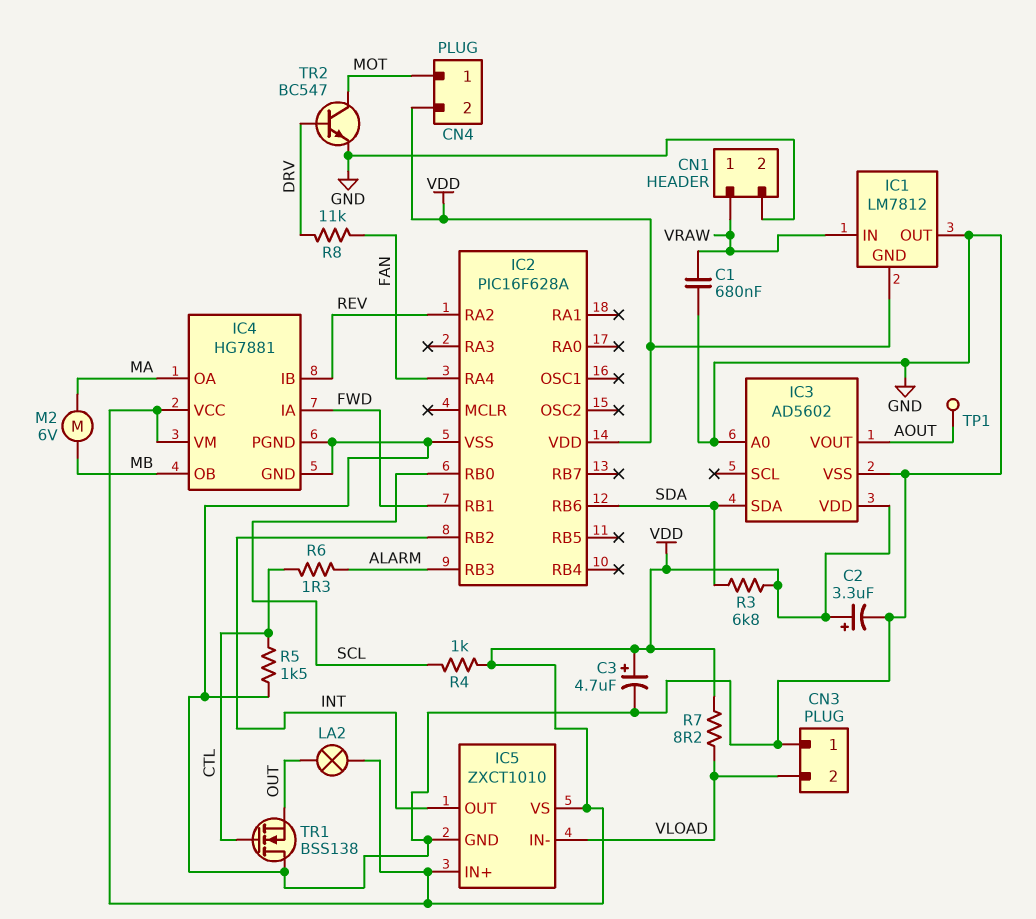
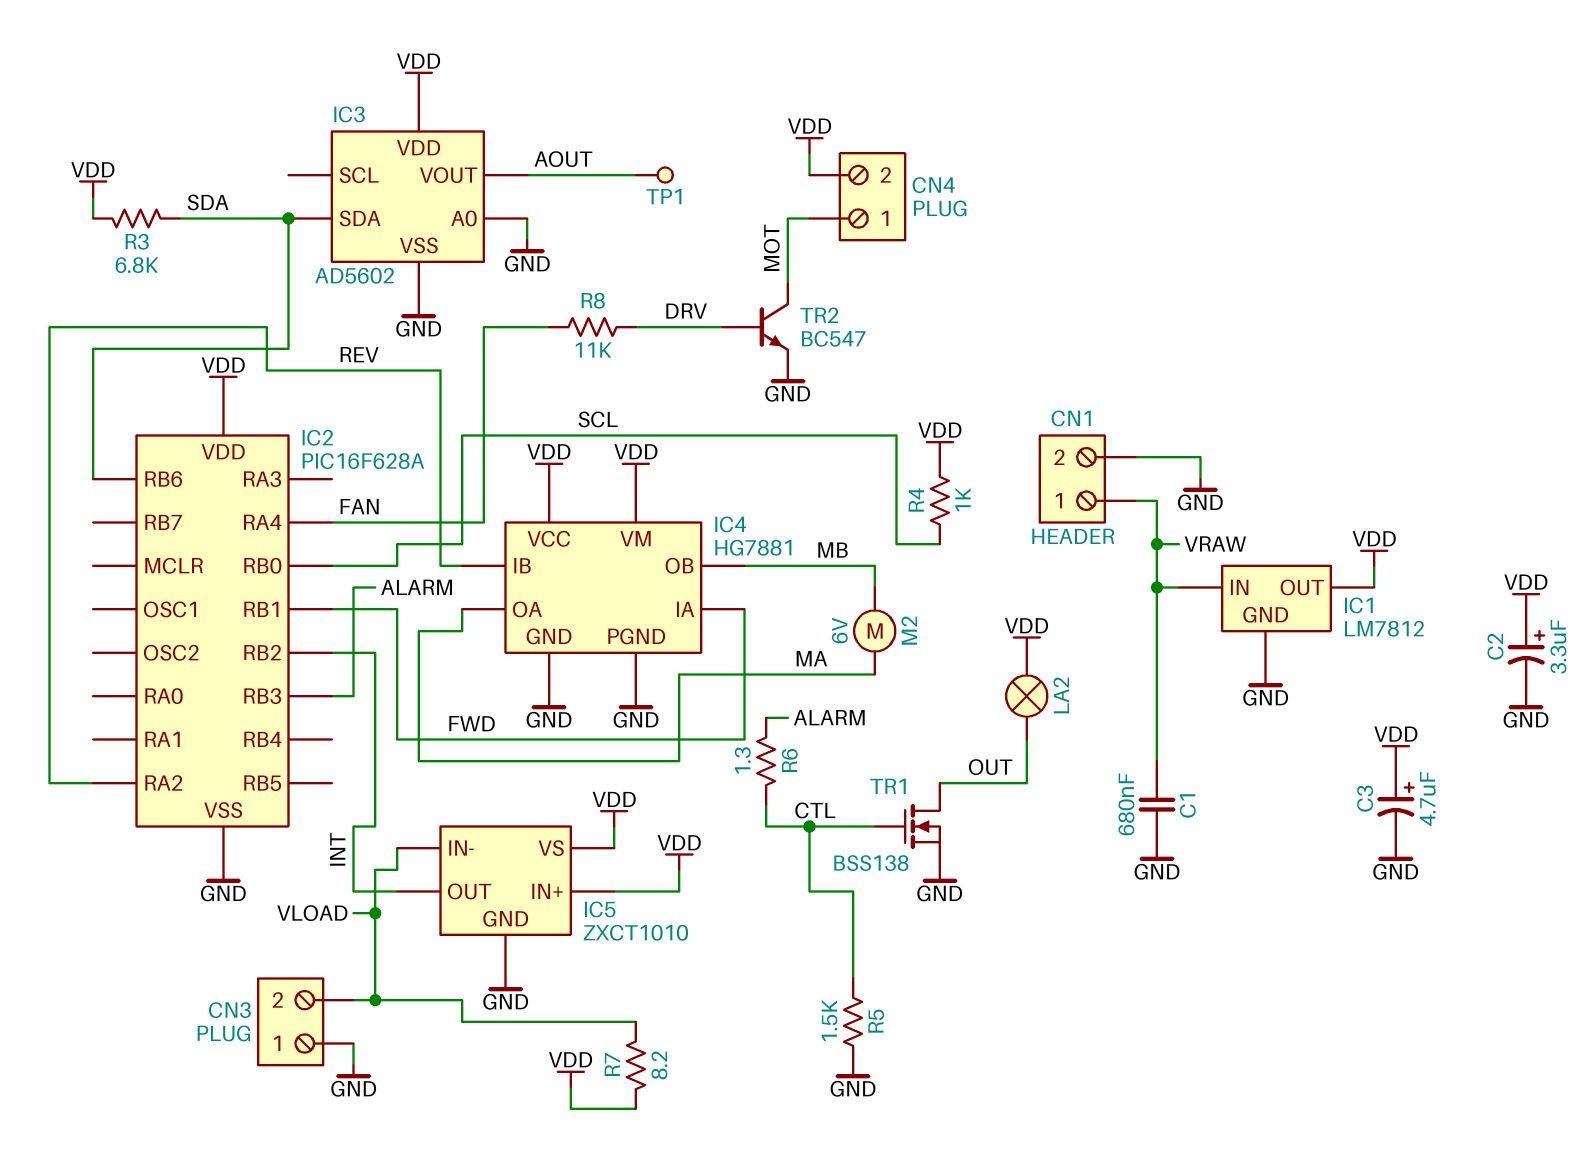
IC1 pin GND: VDD -> GND
IC1 pin OUT: GND -> VDD
TR1: NMOS BSS138 (G CTL, D GND, S OUT) -> NMOS BSS138 (G CTL, D OUT, S GND)

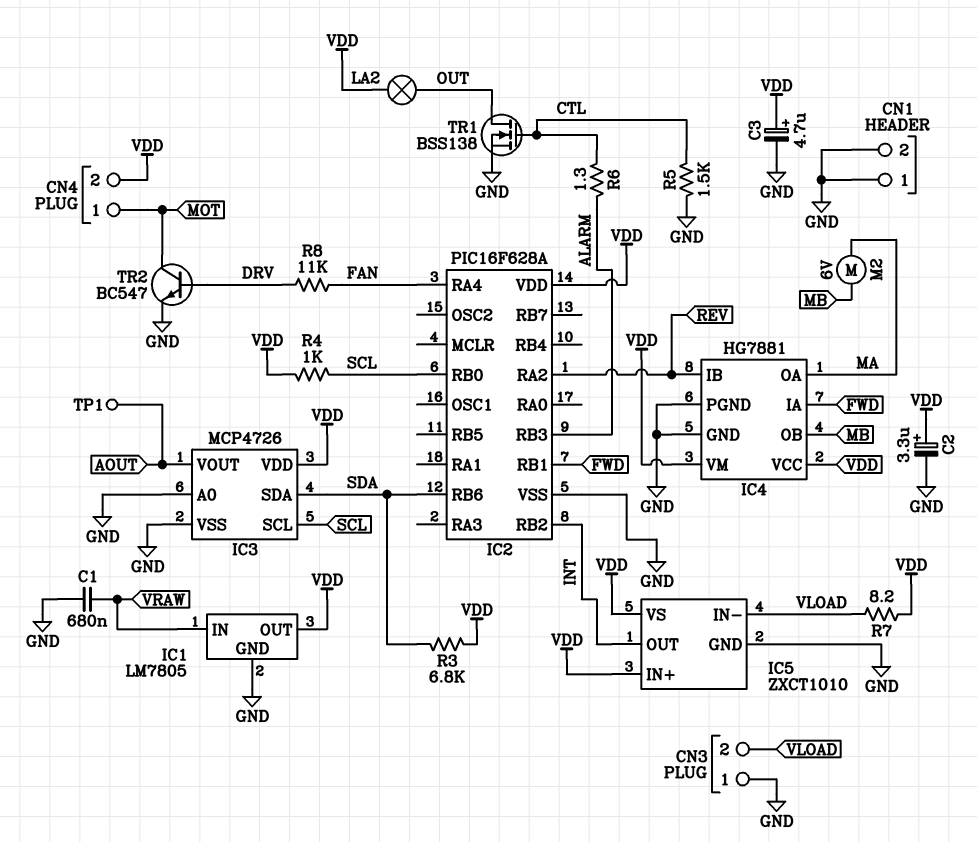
CN1 pin 1: VRAW -> GND
IC1: LM7812 -> LM7805
IC3: AD5602 -> MCP4726
IC3 pin SCL: none -> SCL

